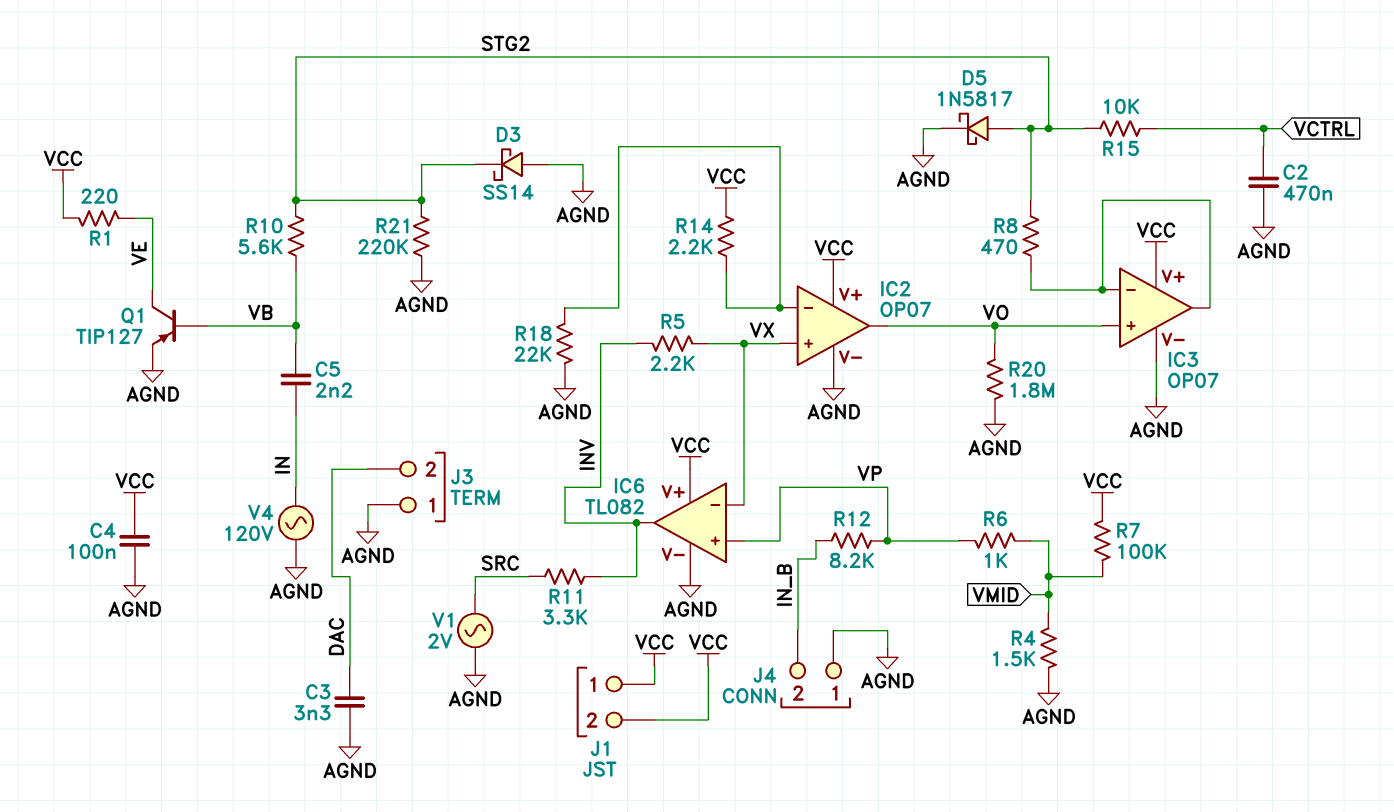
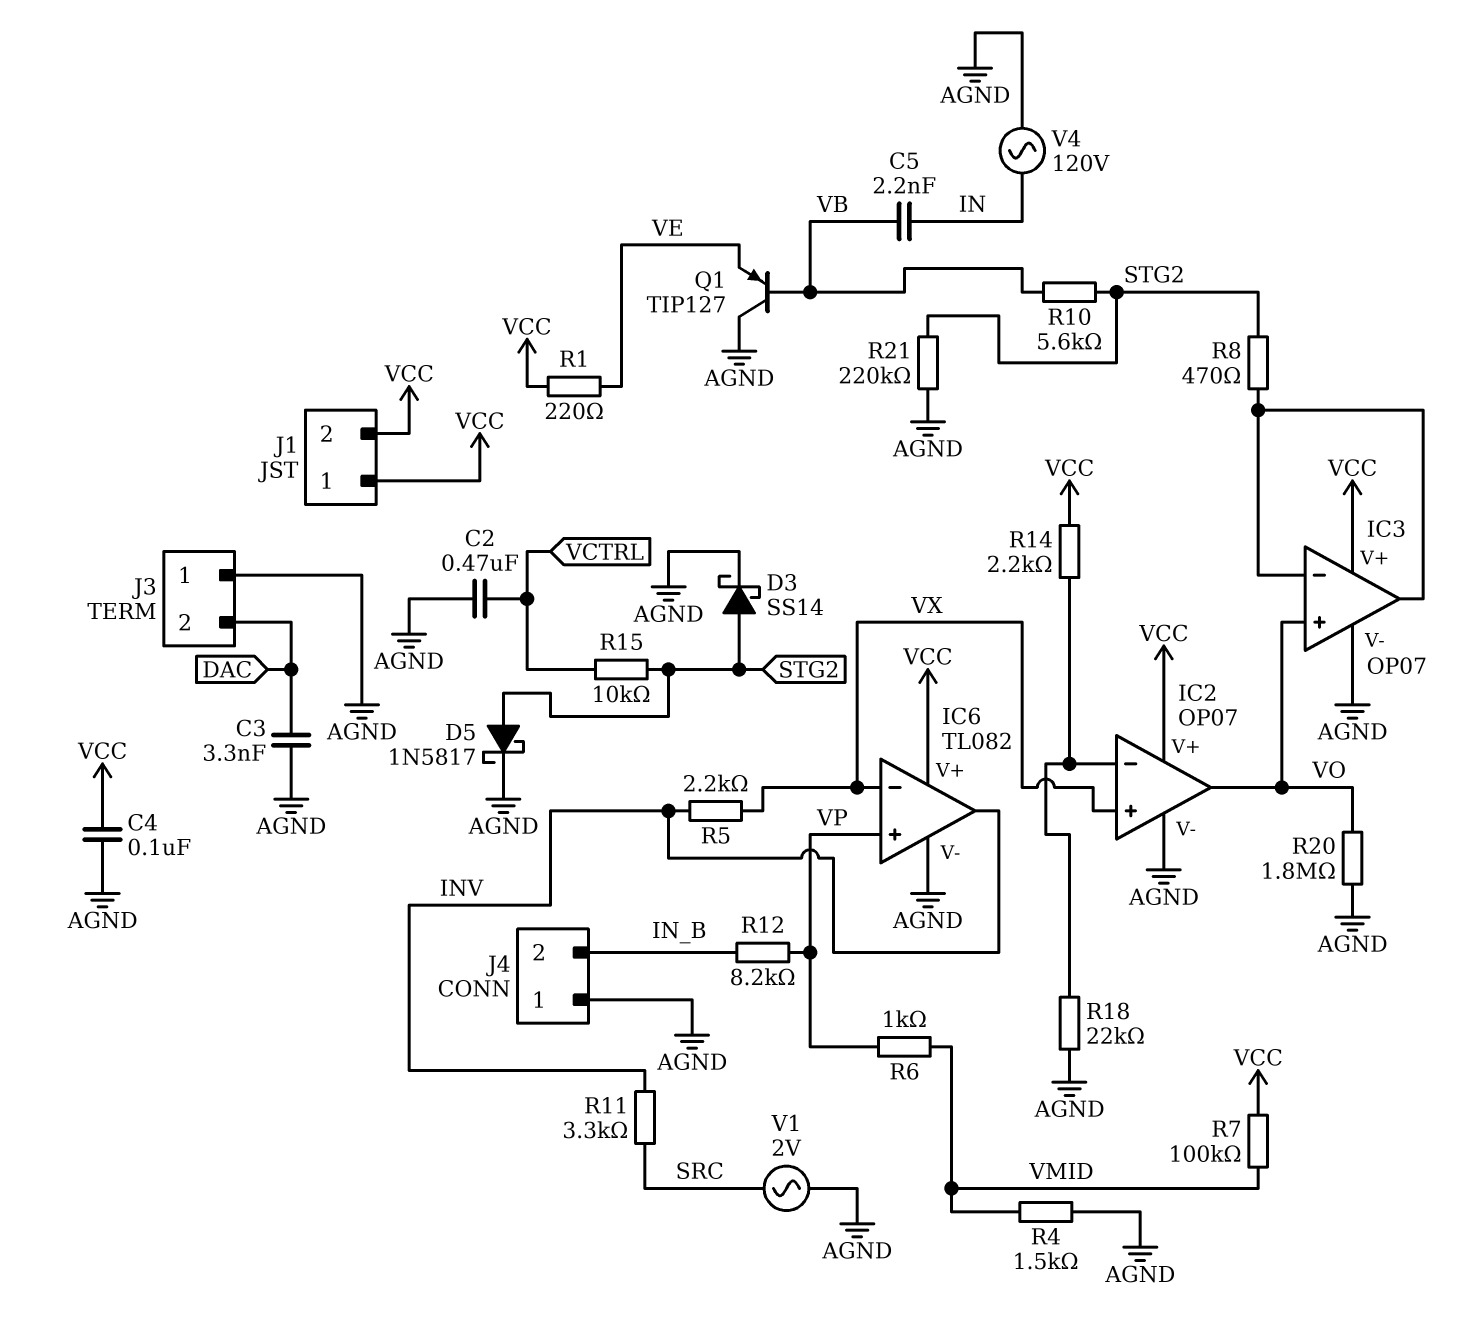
D3: schottky SS14 (A AGND, K STG2) -> schottky SS14 (A STG2, K AGND)
Q1: PNP TIP127 (B VB, C VE, E AGND) -> PNP TIP127 (B VB, C AGND, E VE)

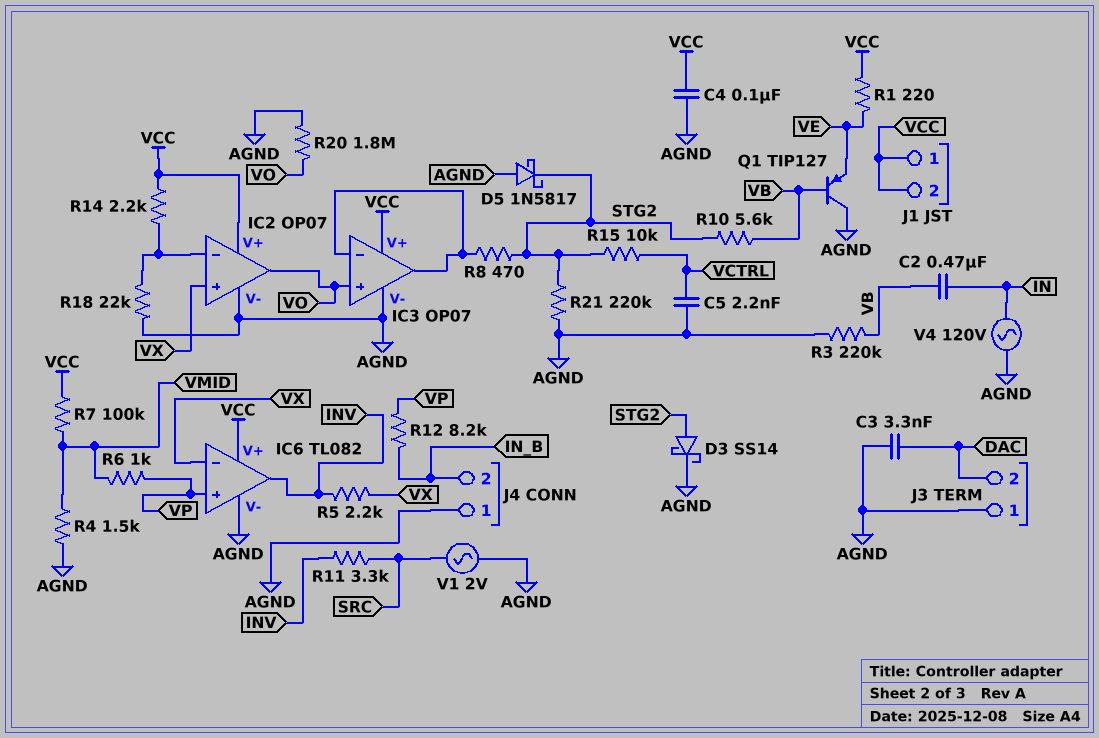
C2: 470nF (AGND, VCTRL) -> 470nF (IN, VB)
C5: 2.2nF (IN, VB) -> 2.2nF (AGND, VCTRL)
D5: schottky 1N5817 (A STG2, K AGND) -> schottky 1N5817 (A AGND, K STG2)
R3: none -> 220k (AGND, VB)

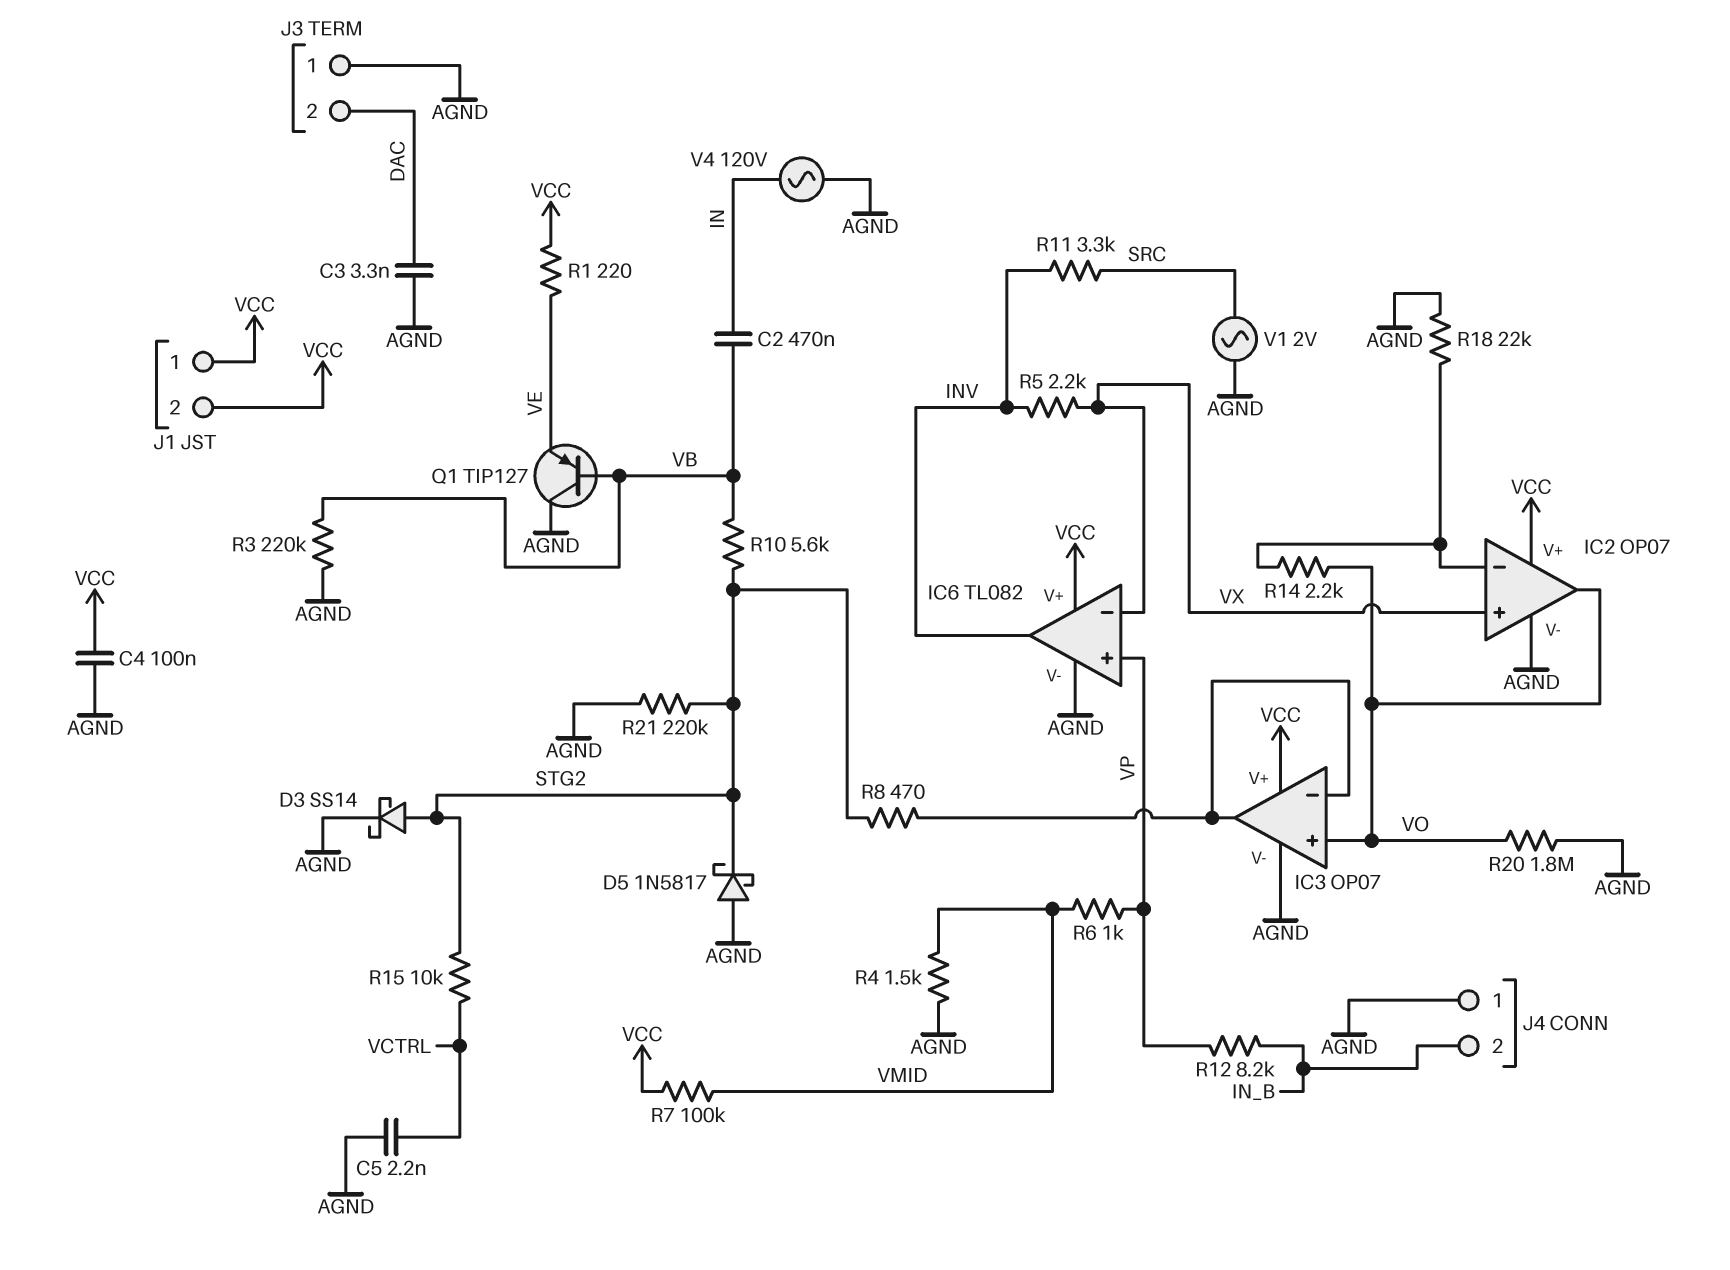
R14: 2.2k (IC2/in-, VCC) -> 2.2k (IC2/in-, VO)

